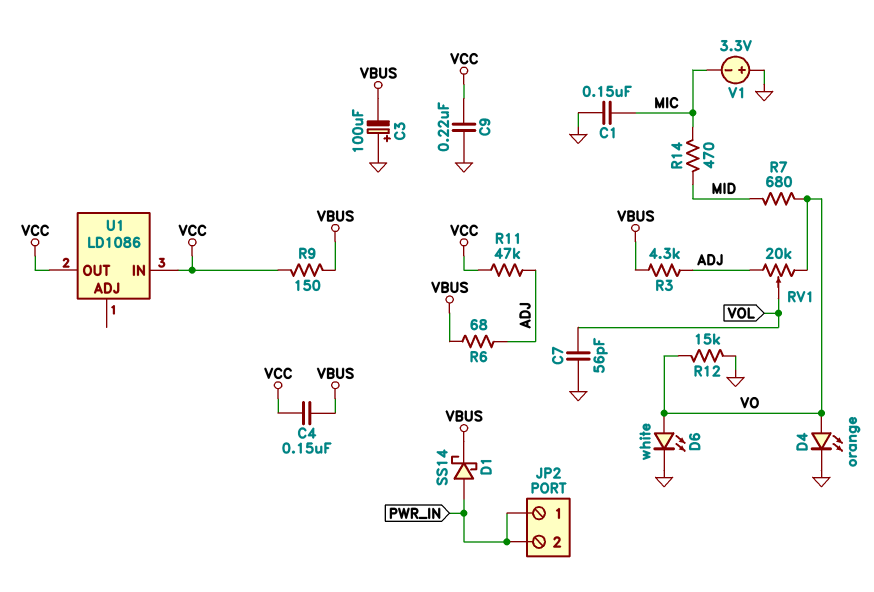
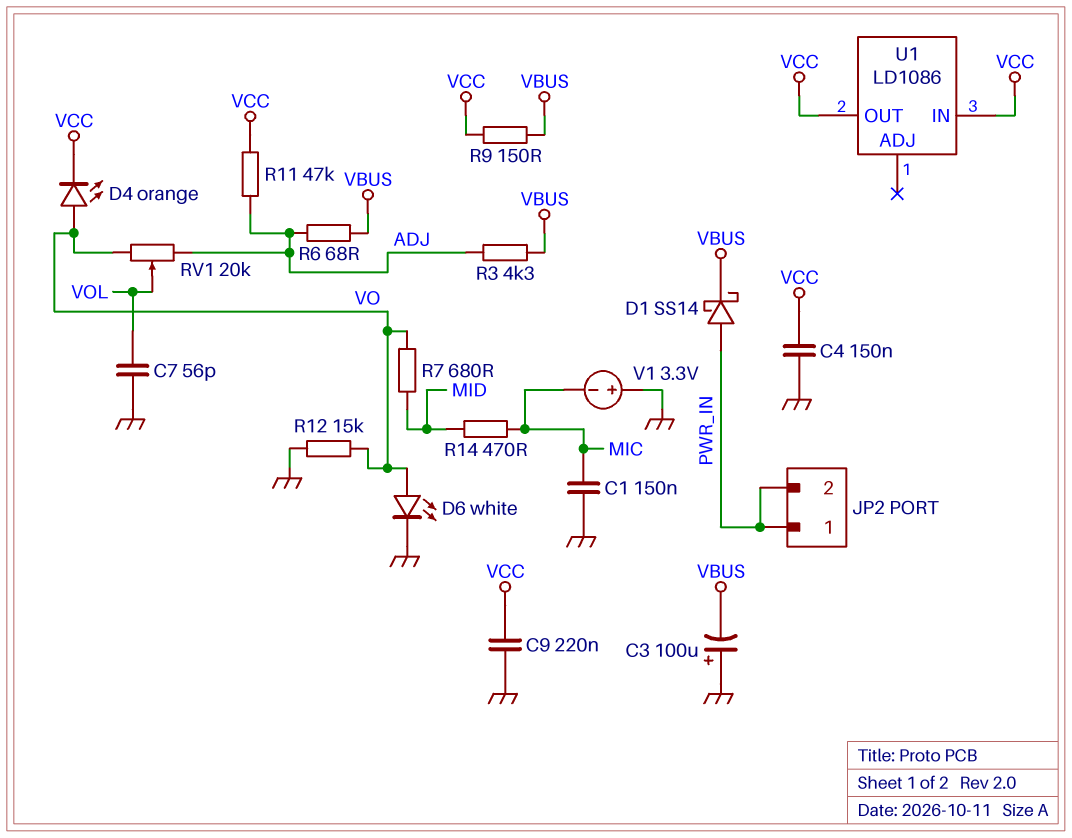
C4: 150nF (VBUS, VCC) -> 150nF (GND, VCC)
D4: LED orange (A VO, K GND) -> LED orange (A VO, K VCC)

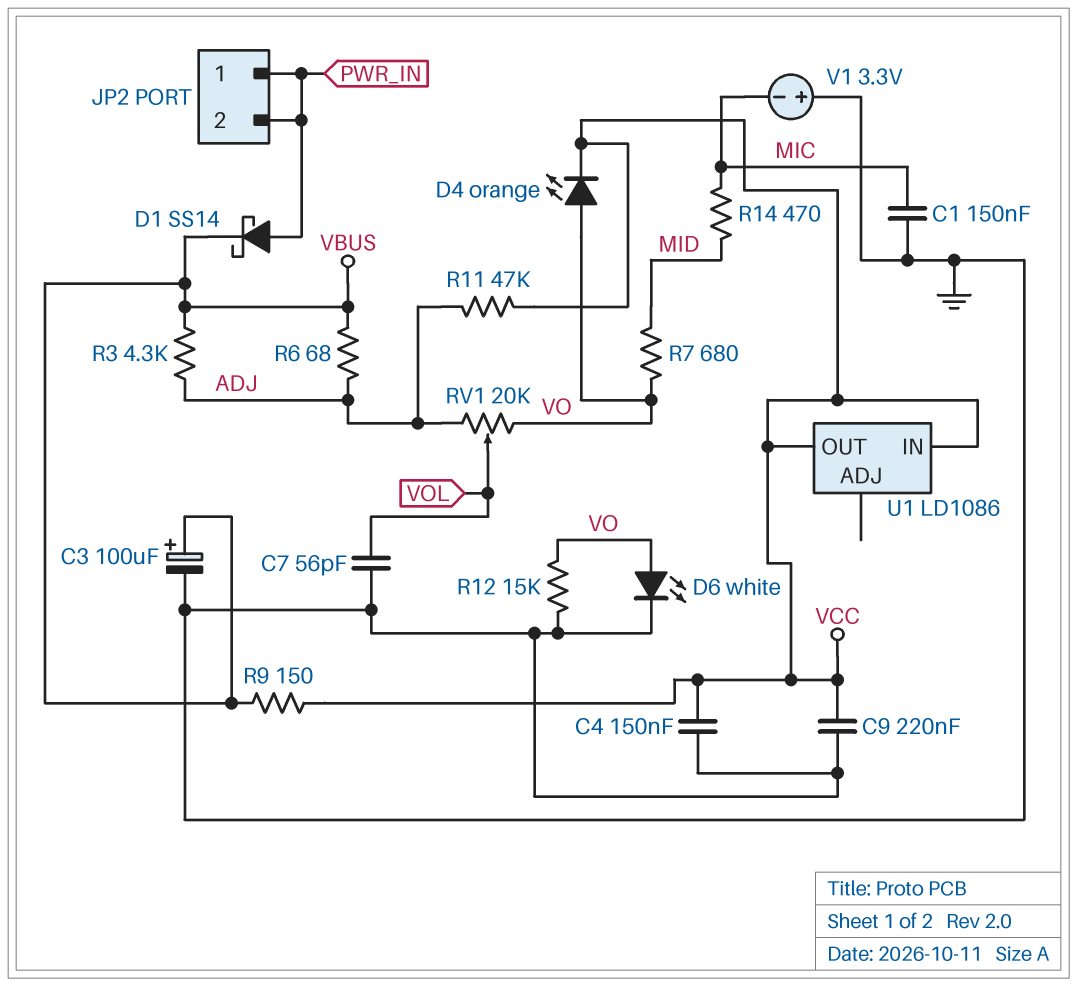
C3: 100uF (plus GND, minus VBUS) -> 100uF (plus VBUS, minus GND)

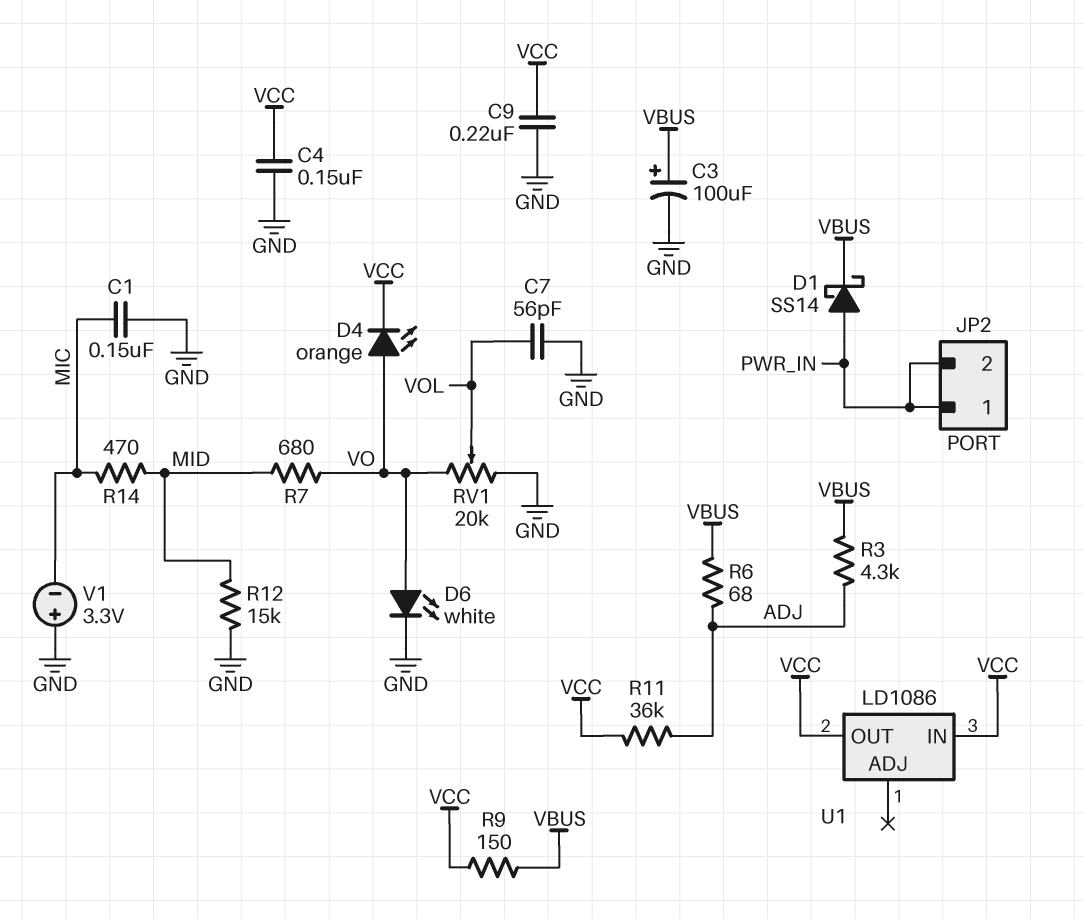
R11: 47k (ADJ, VCC) -> 36k (ADJ, VCC)
R12: 15k (GND, VO) -> 15k (GND, MID)
RV1: 20k (ADJ, VO, wiper VOL) -> 20k (GND, VO, wiper VOL)

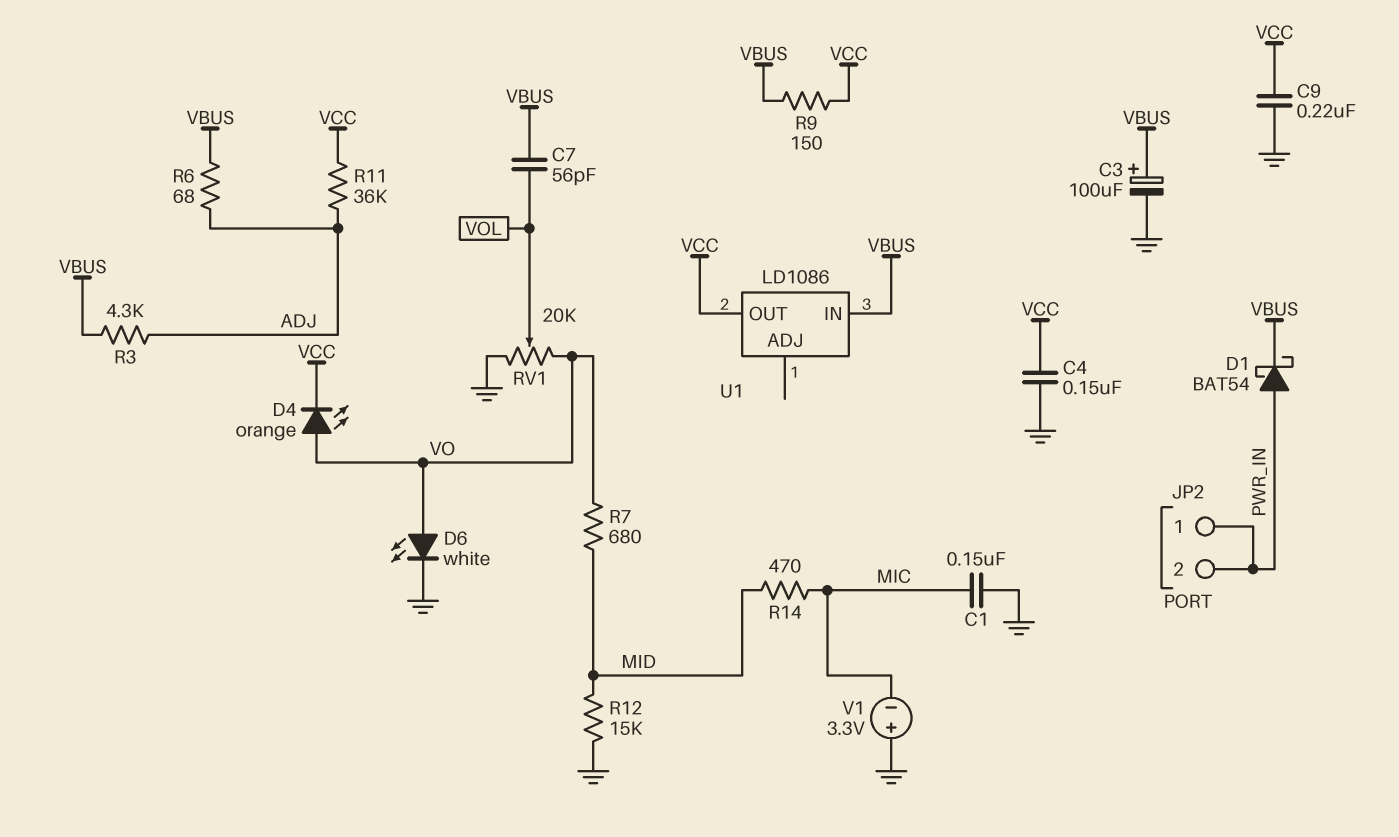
C7: 56pF (GND, VOL) -> 56pF (VBUS, VOL)
D1: schottky SS14 (A PWR_IN, K VBUS) -> schottky BAT54 (A PWR_IN, K VBUS)
U1 pin IN: VCC -> VBUS

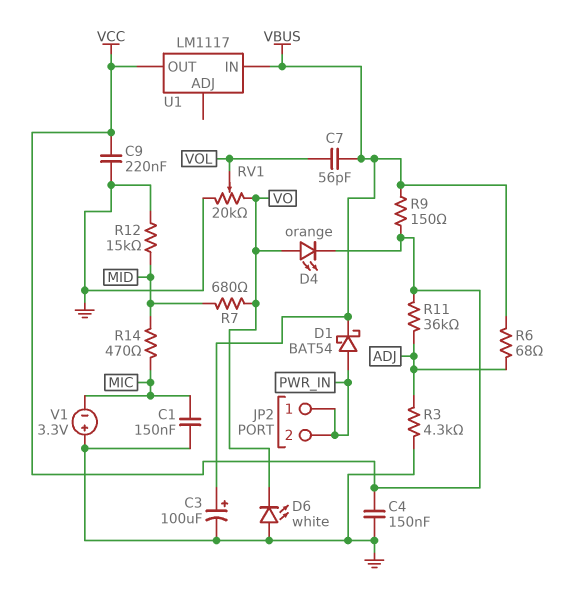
D6: LED white (A VO, K GND) -> LED white (A GND, K VO)
R3: 4.3k (ADJ, VBUS) -> 4.3k (ADJ, GND)
U1: LD1086 -> LM1117

